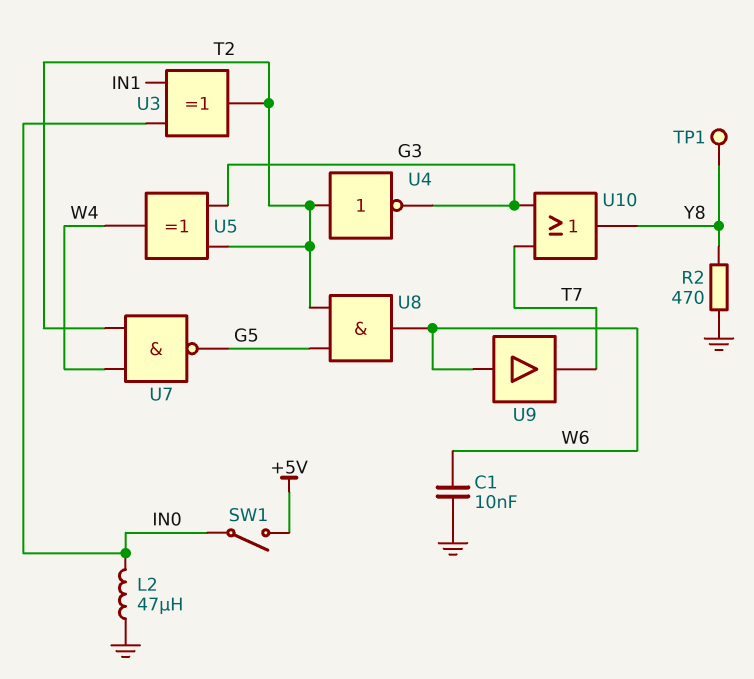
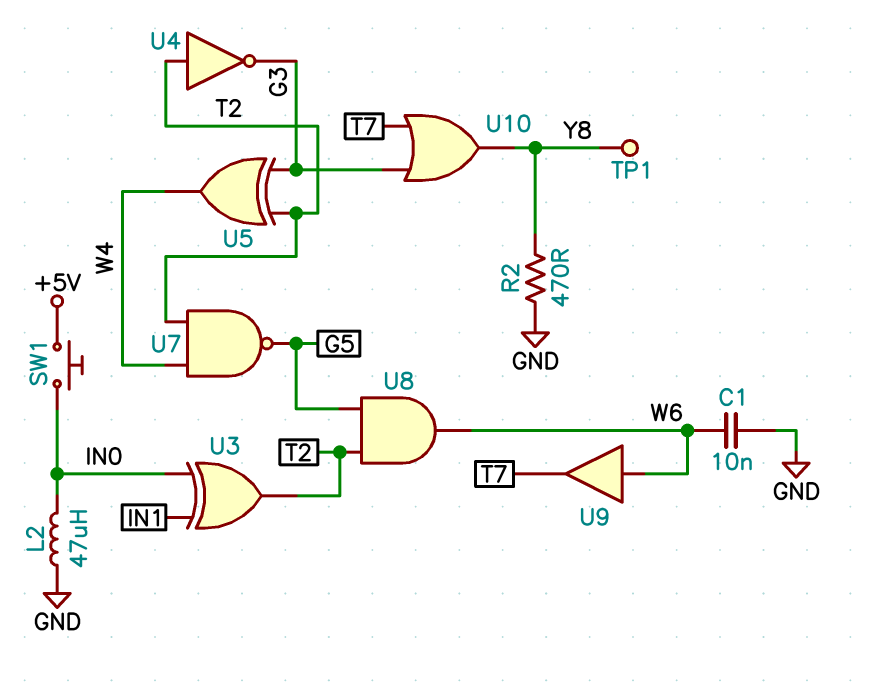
SW1: switch (+5V, IN0) -> button (+5V, IN0)

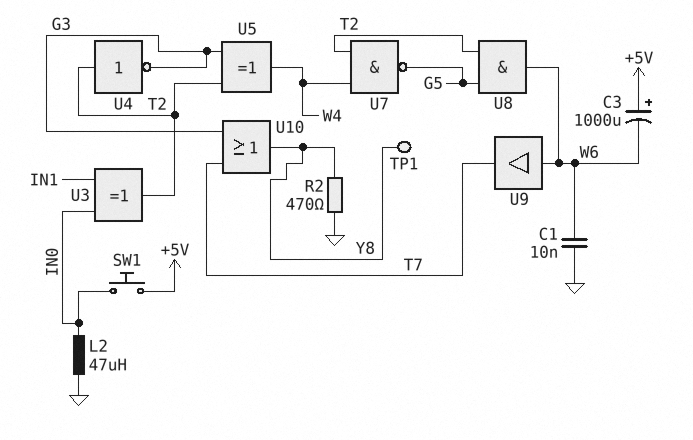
C3: none -> 1000uF (plus +5V, minus W6)

